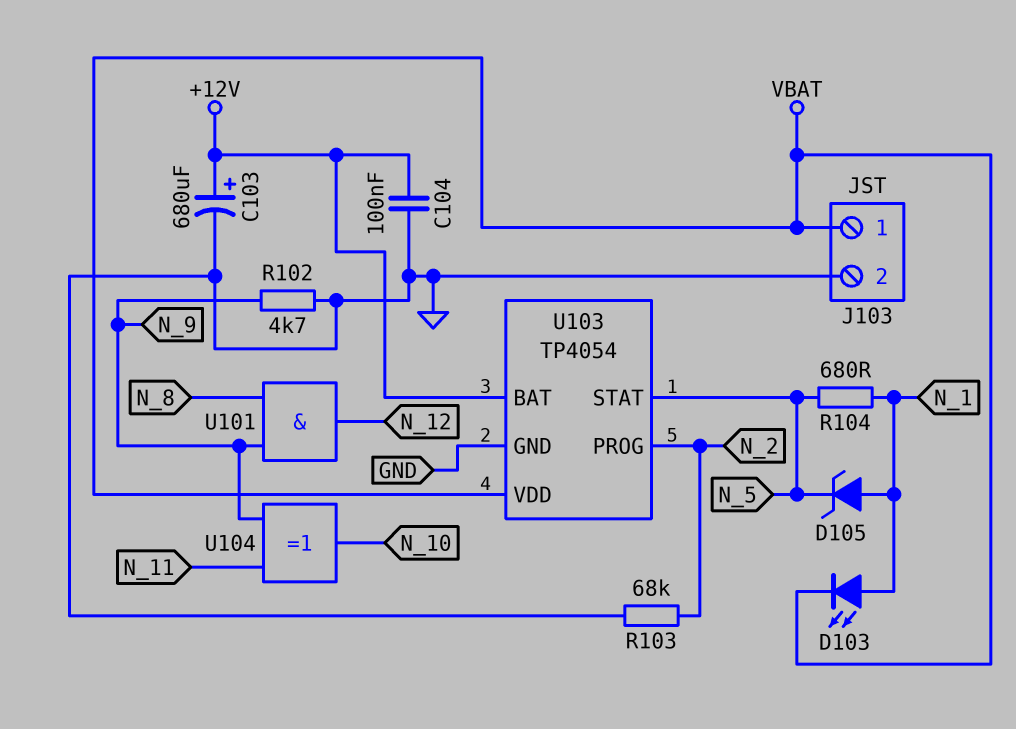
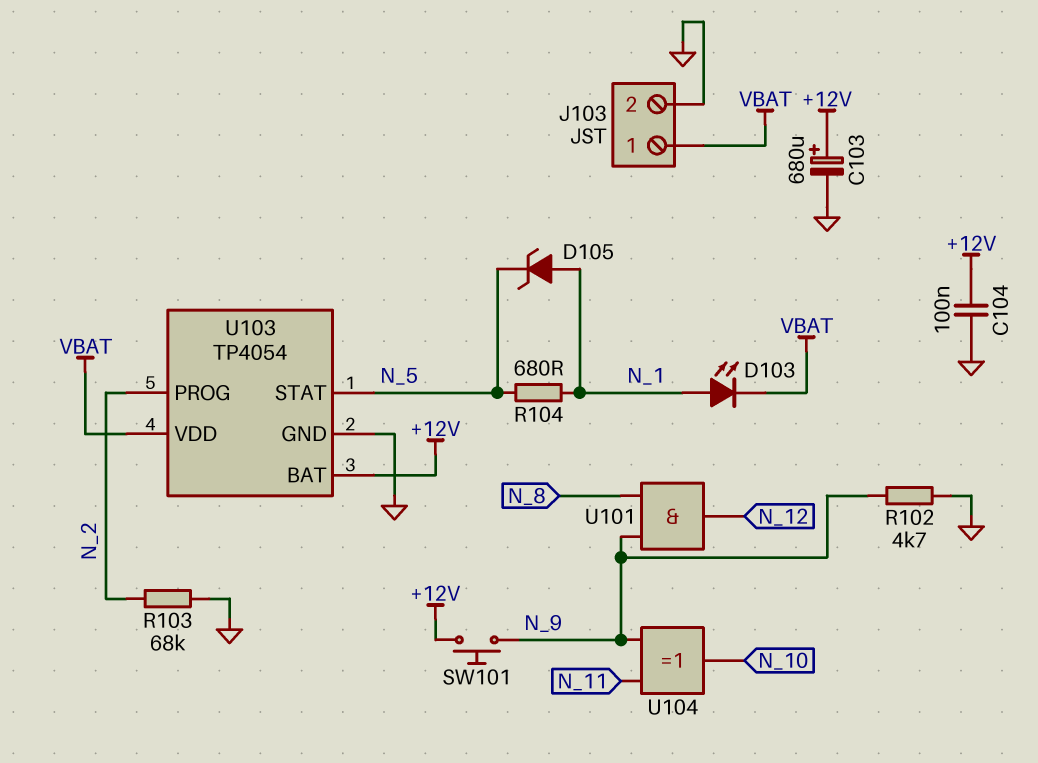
SW101: none -> button (+12V, N_9)

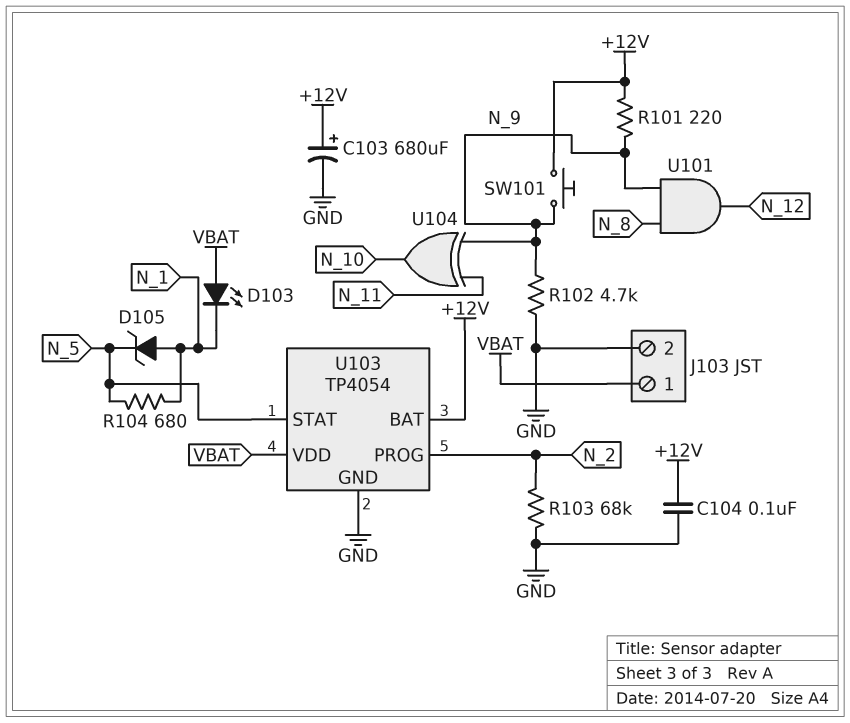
D103: LED (A N_1, K VBAT) -> LED (A VBAT, K N_1)
R101: none -> 220 (+12V, N_9)

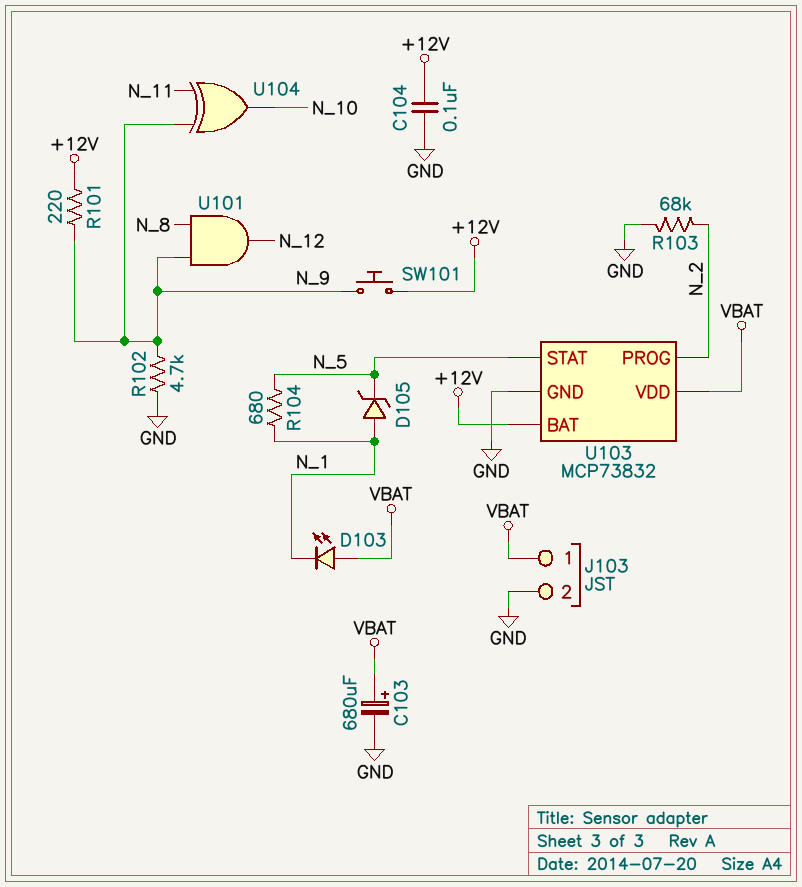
C103: 680uF (plus +12V, minus GND) -> 680uF (plus VBAT, minus GND)
U103: TP4054 -> MCP73832

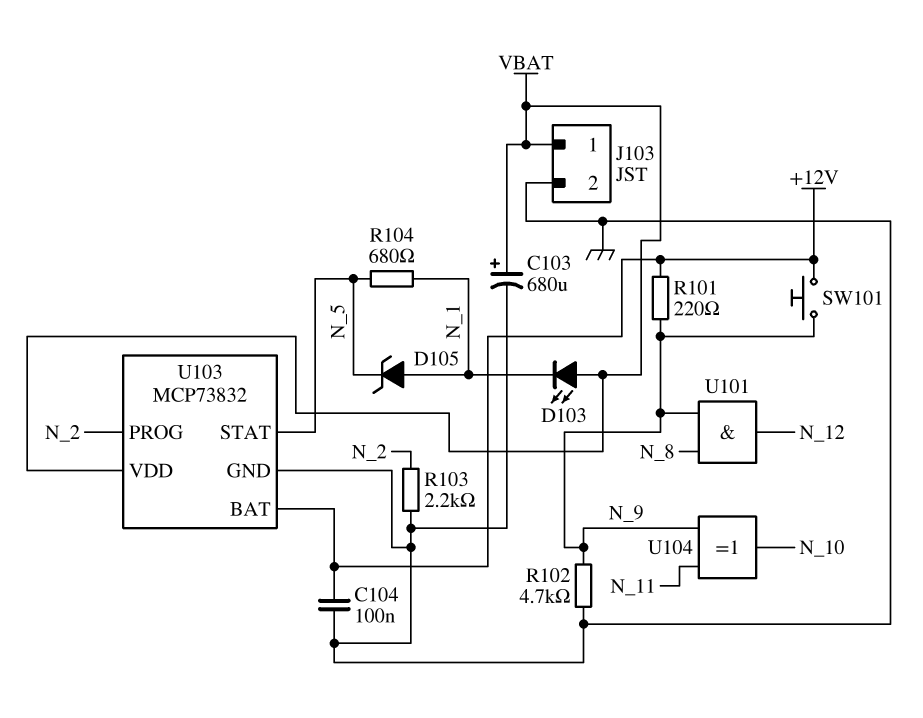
R103: 68k (GND, N_2) -> 2.2k (GND, N_2)

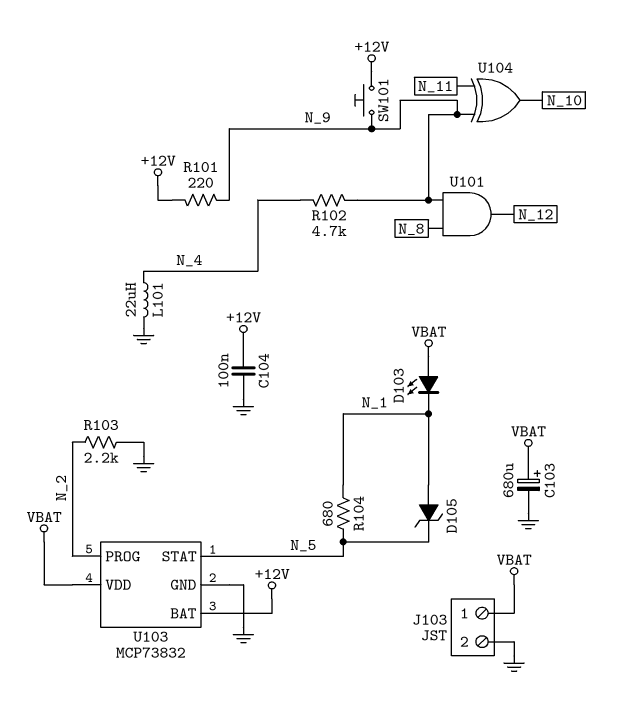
L101: none -> 22uH (GND, N_4)
R102: 4.7k (GND, N_9) -> 4.7k (N_4, N_9)

